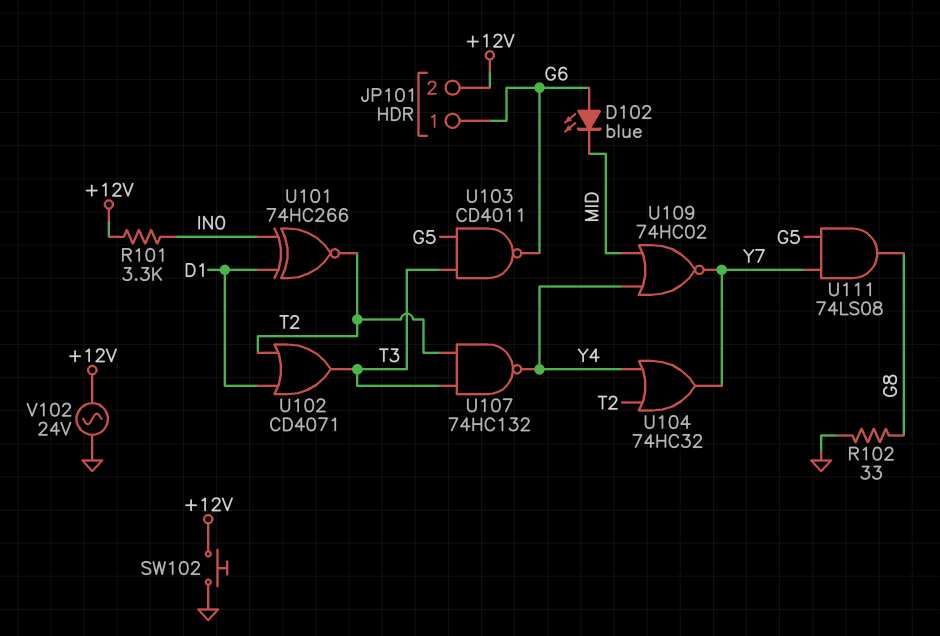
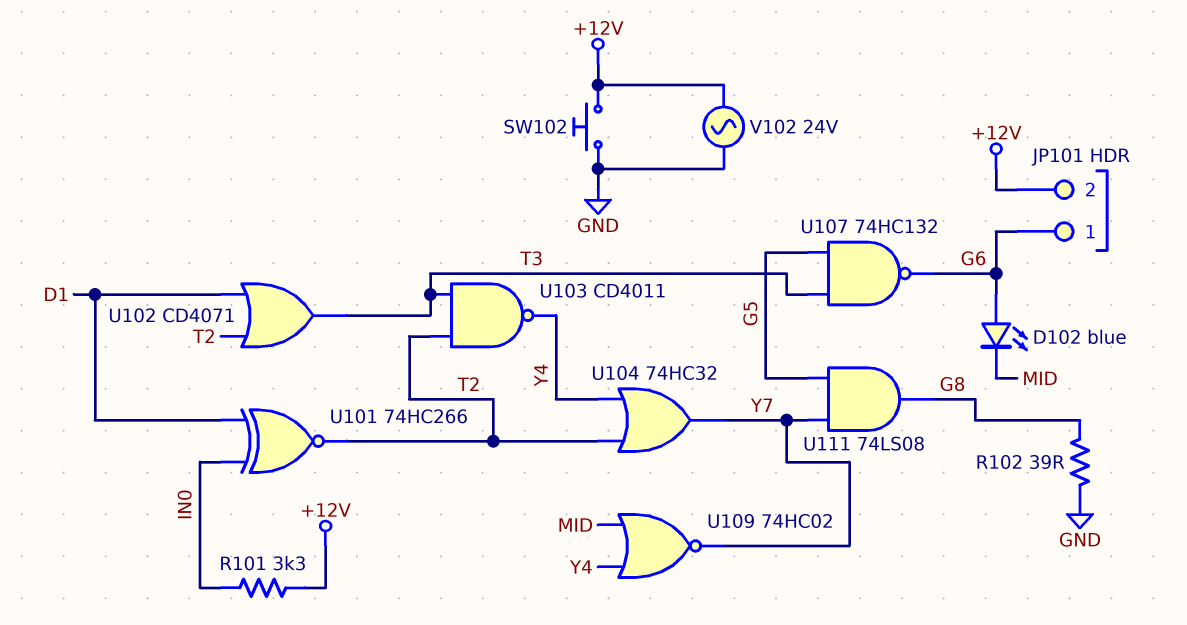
R102: 33 (G8, GND) -> 39 (G8, GND)
U103: NAND CD4011 (in G5, in T3, out G6) -> NAND CD4011 (in T2, in T3, out Y4)
U107: NAND 74HC132 (in T2, in T3, out Y4) -> NAND 74HC132 (in G5, in T3, out G6)

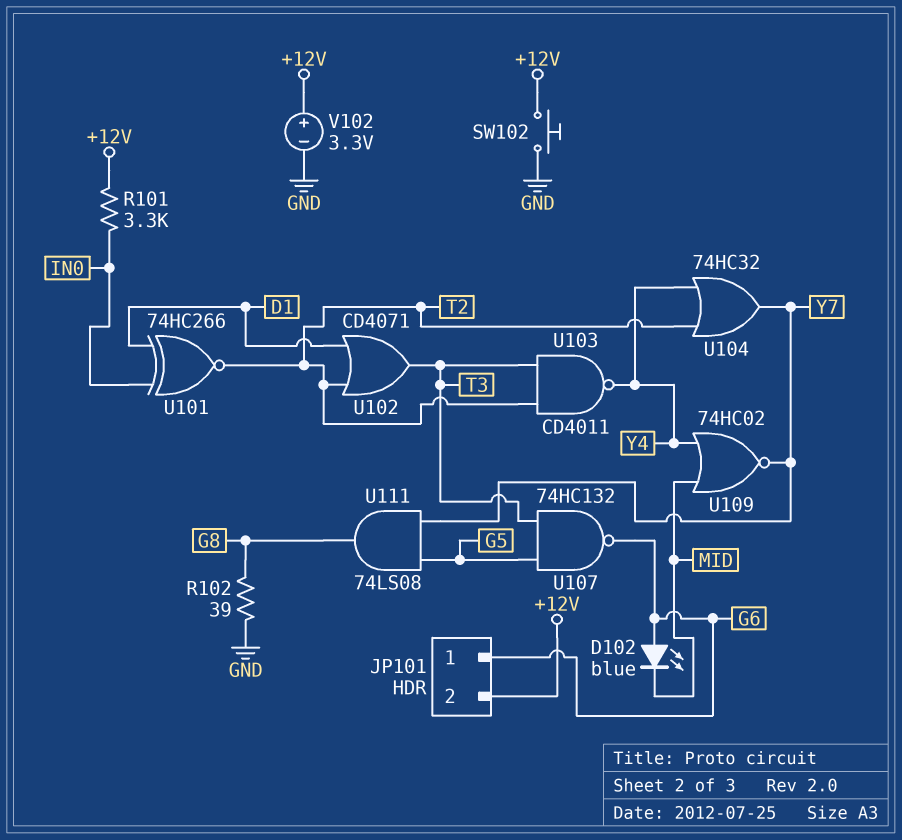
V102: AC 24V (+12V, GND) -> 3.3V (plus +12V, minus GND)

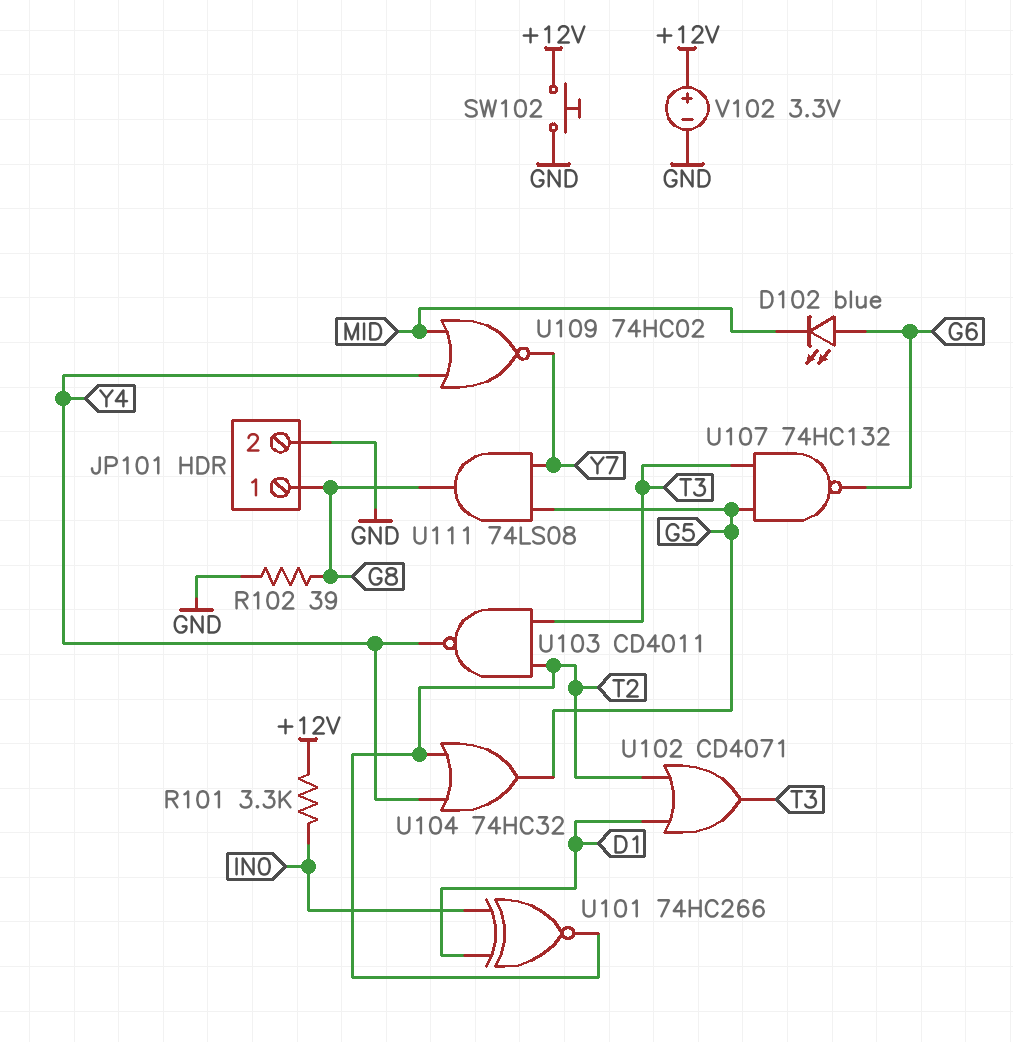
JP101 pin 1: G6 -> G8
JP101 pin 2: +12V -> GND
U104: OR 74HC32 (in T2, in Y4, out Y7) -> OR 74HC32 (in T2, in Y4, out G5)

